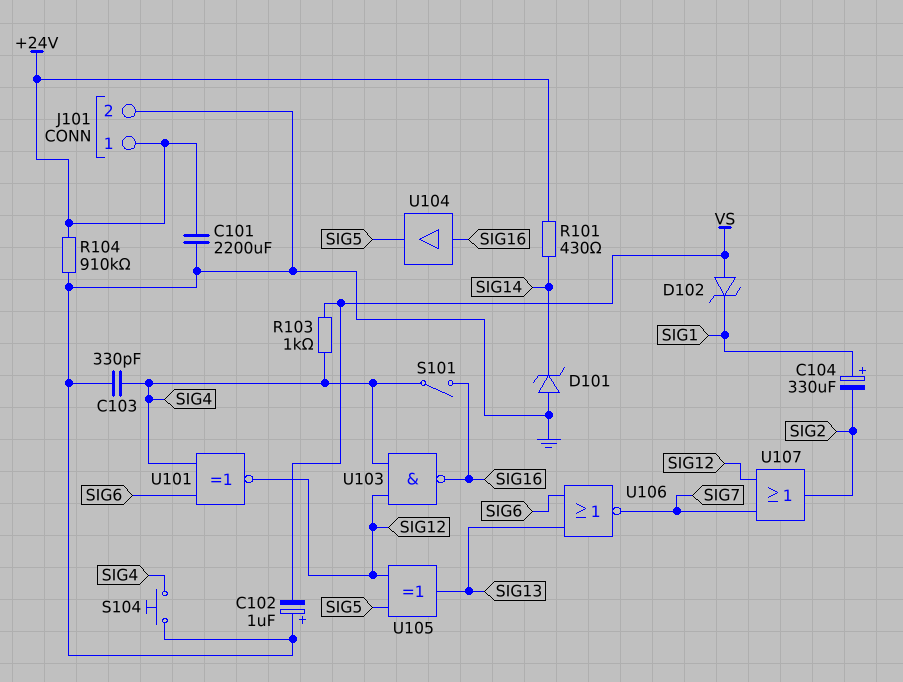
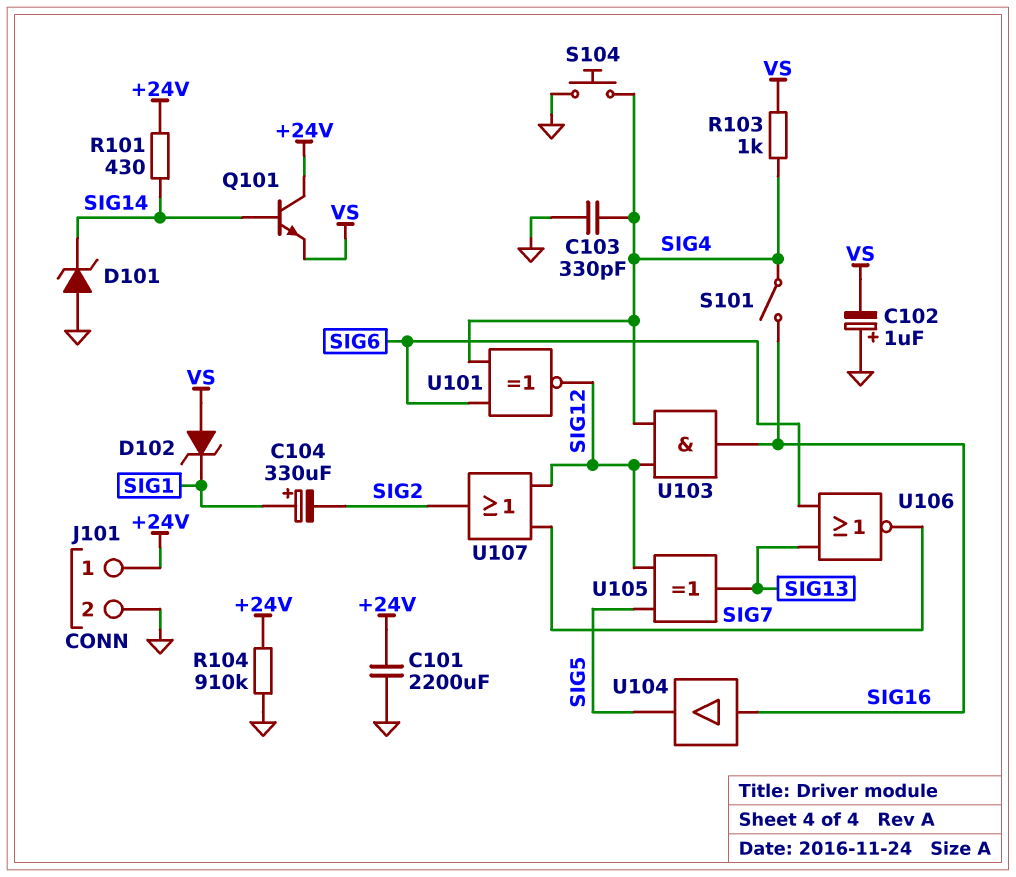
Q101: none -> NPN (B SIG14, C +24V, E VS)
U103: NAND (in SIG4, in SIG12, out SIG16) -> AND (in SIG4, in SIG12, out SIG16)

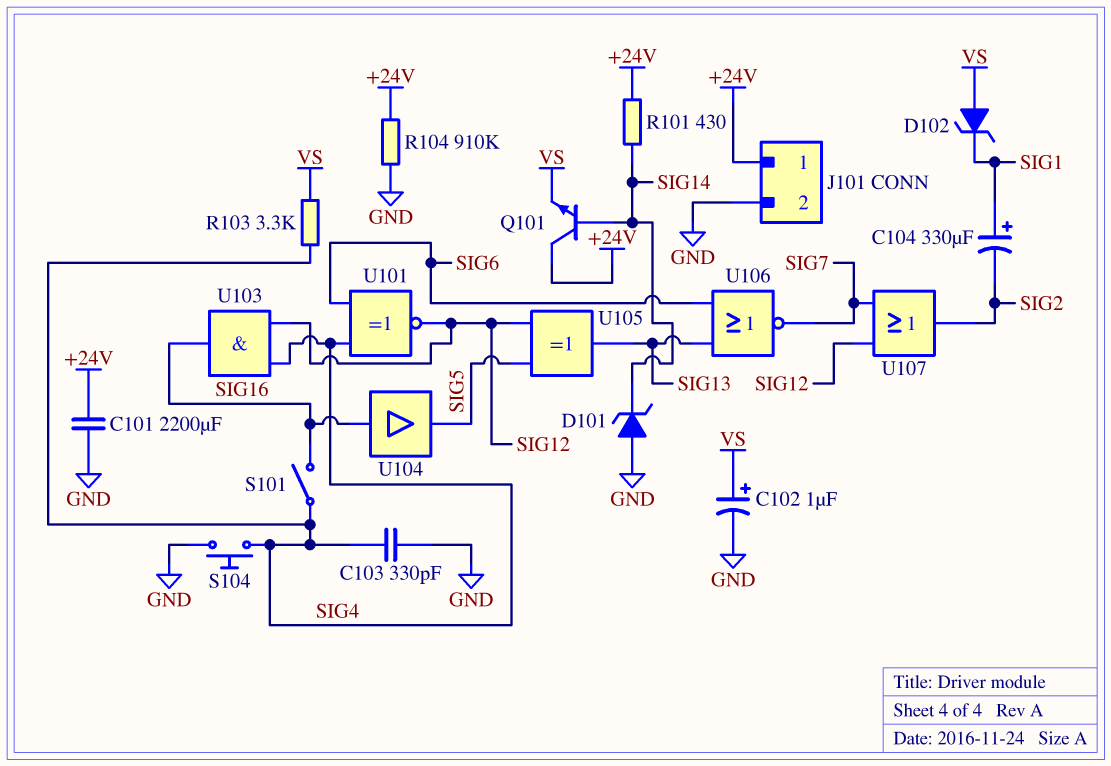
C102: 1uF (plus GND, minus VS) -> 1uF (plus VS, minus GND)
R103: 1k (SIG4, VS) -> 3.3k (SIG4, VS)

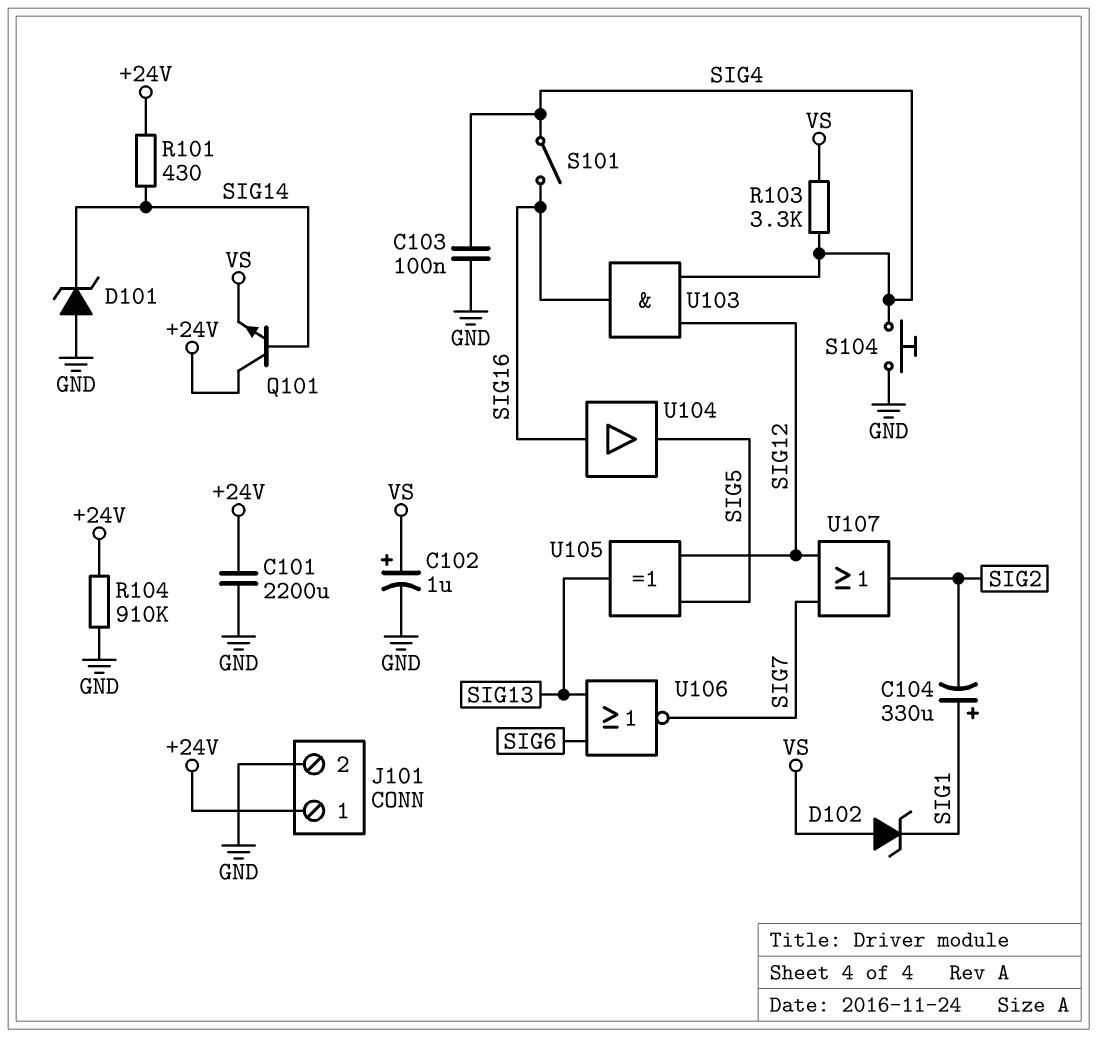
C103: 330pF (GND, SIG4) -> 100nF (GND, SIG4)
U101: XNOR (in SIG4, in SIG6, out SIG12) -> none

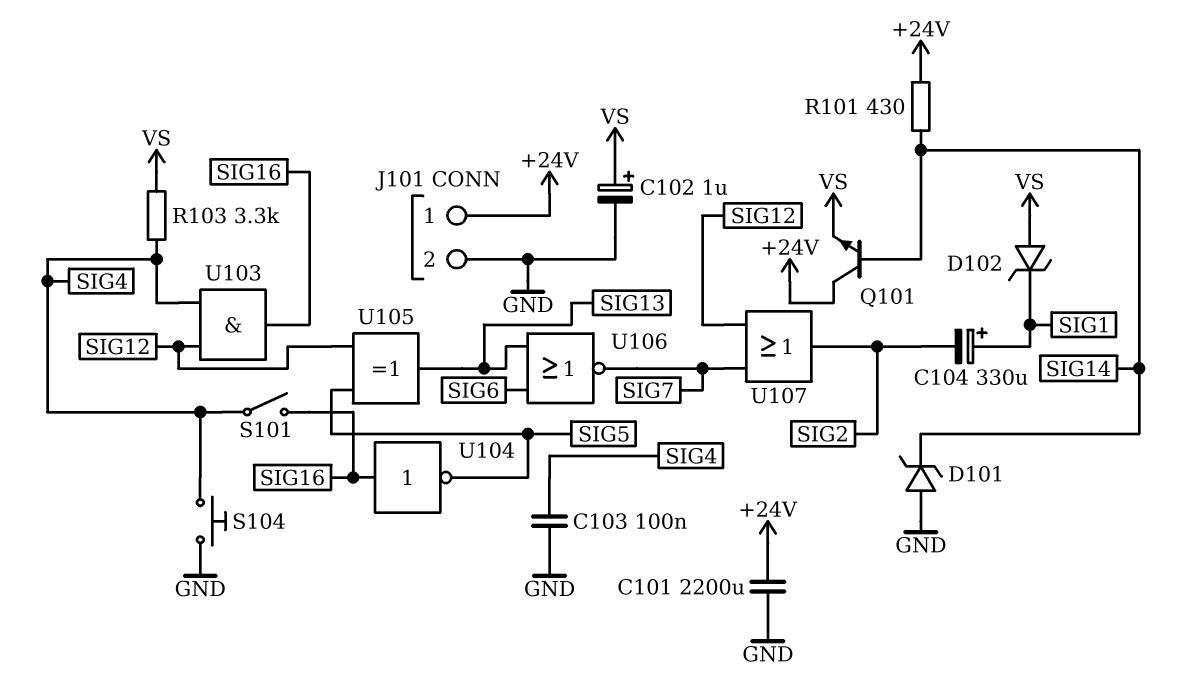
R104: 910k (+24V, GND) -> none
U104: buffer (in SIG16, out SIG5) -> NOT (in SIG16, out SIG5)

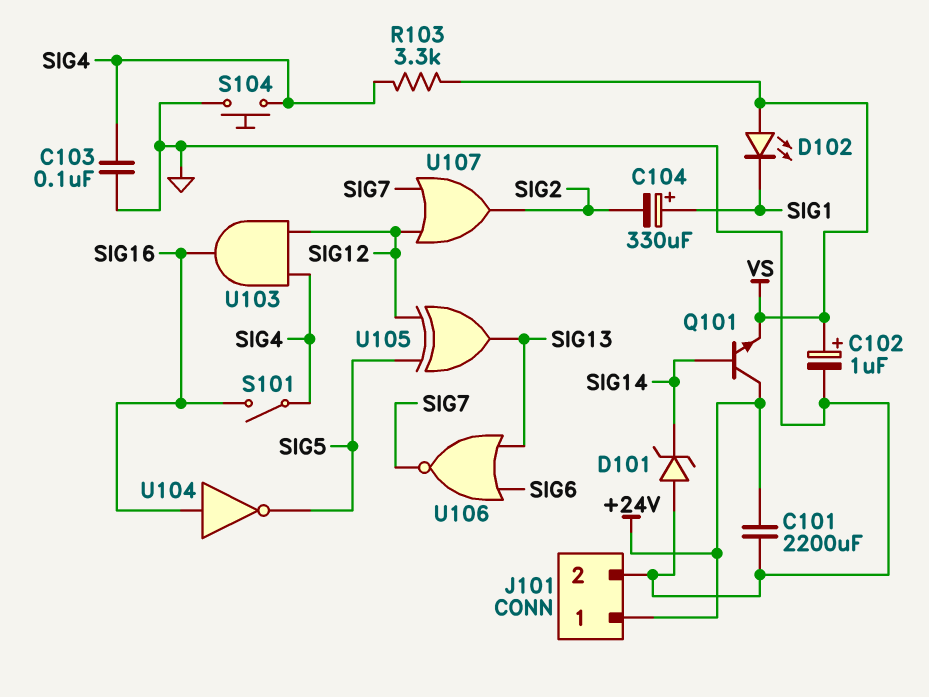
D102: zener (A VS, K SIG1) -> LED (A VS, K SIG1)
R101: 430 (+24V, SIG14) -> none

